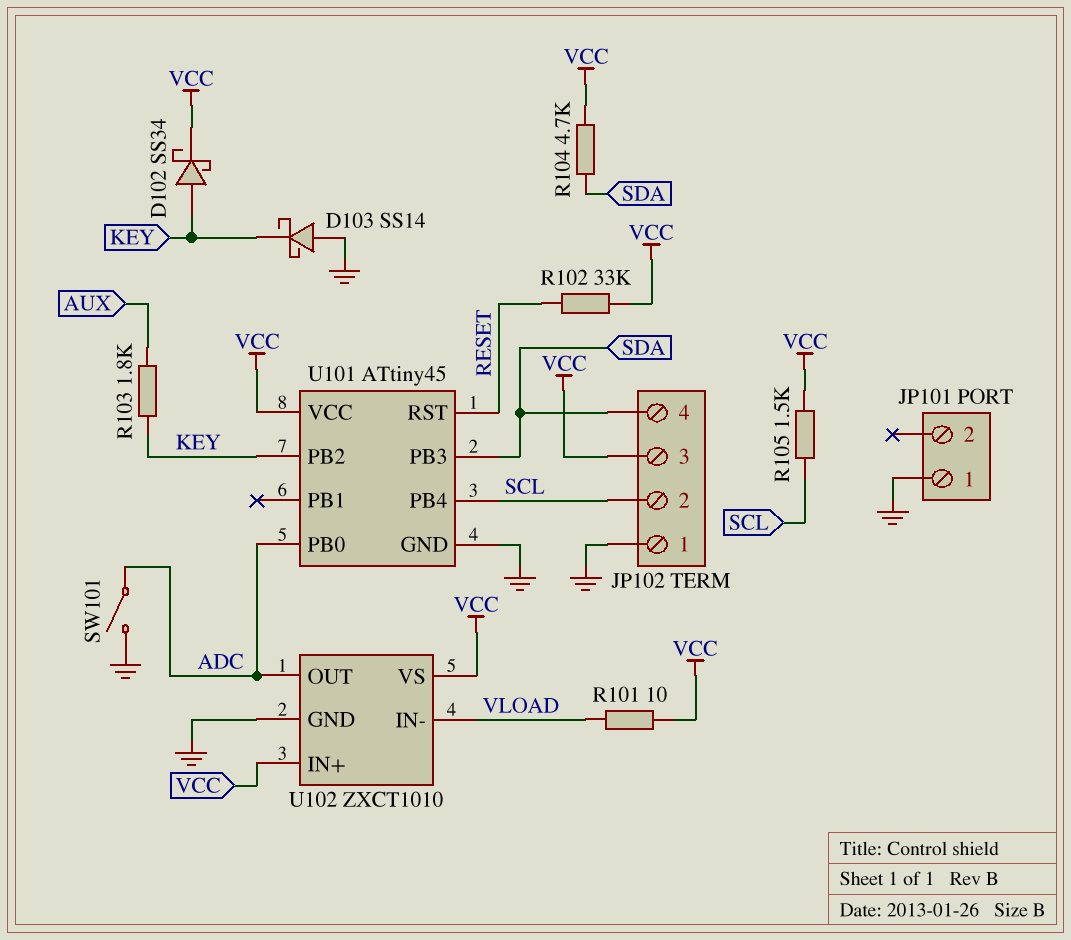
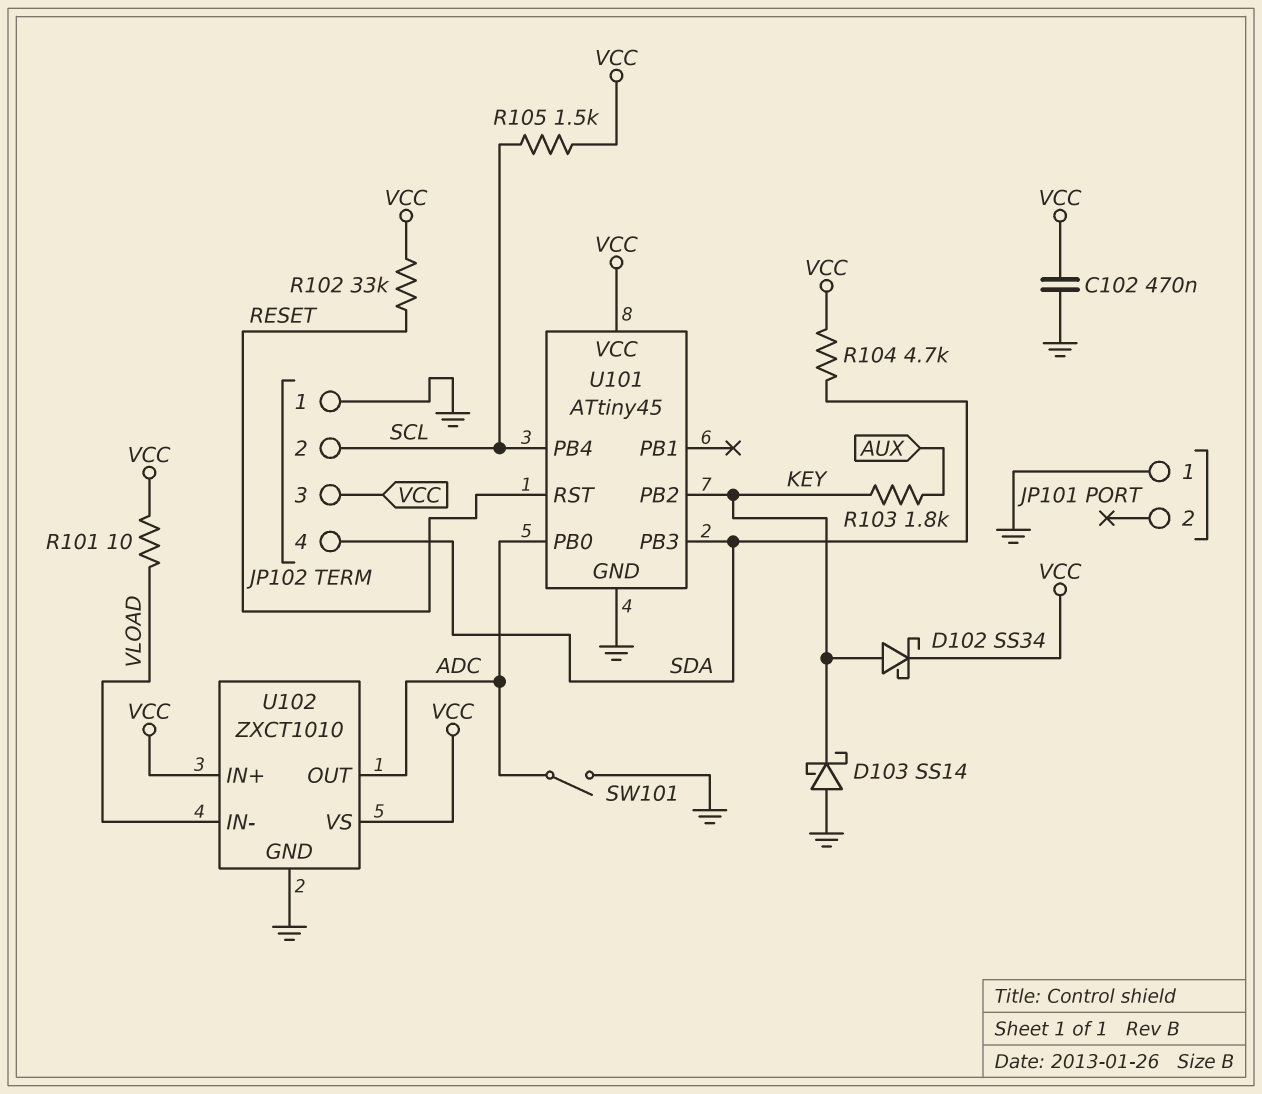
C102: none -> 470nF (GND, VCC)

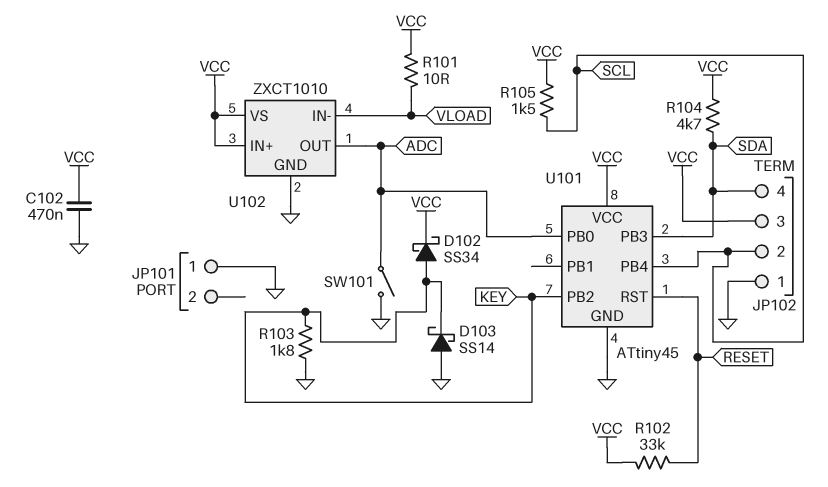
R103: 1.8k (AUX, KEY) -> 1.8k (GND, KEY)

